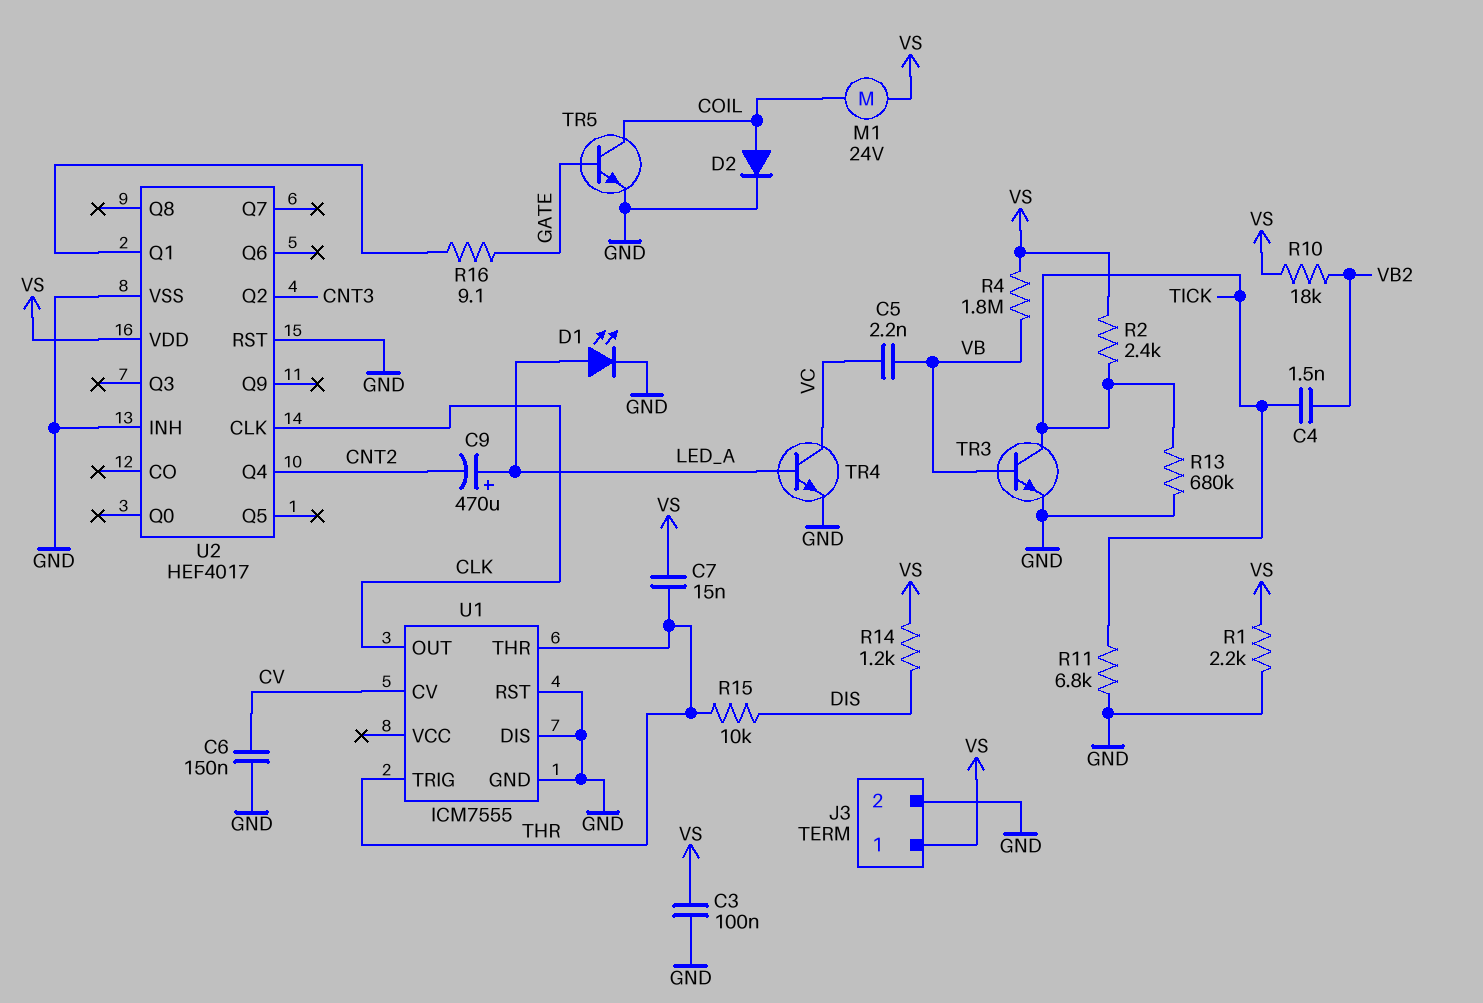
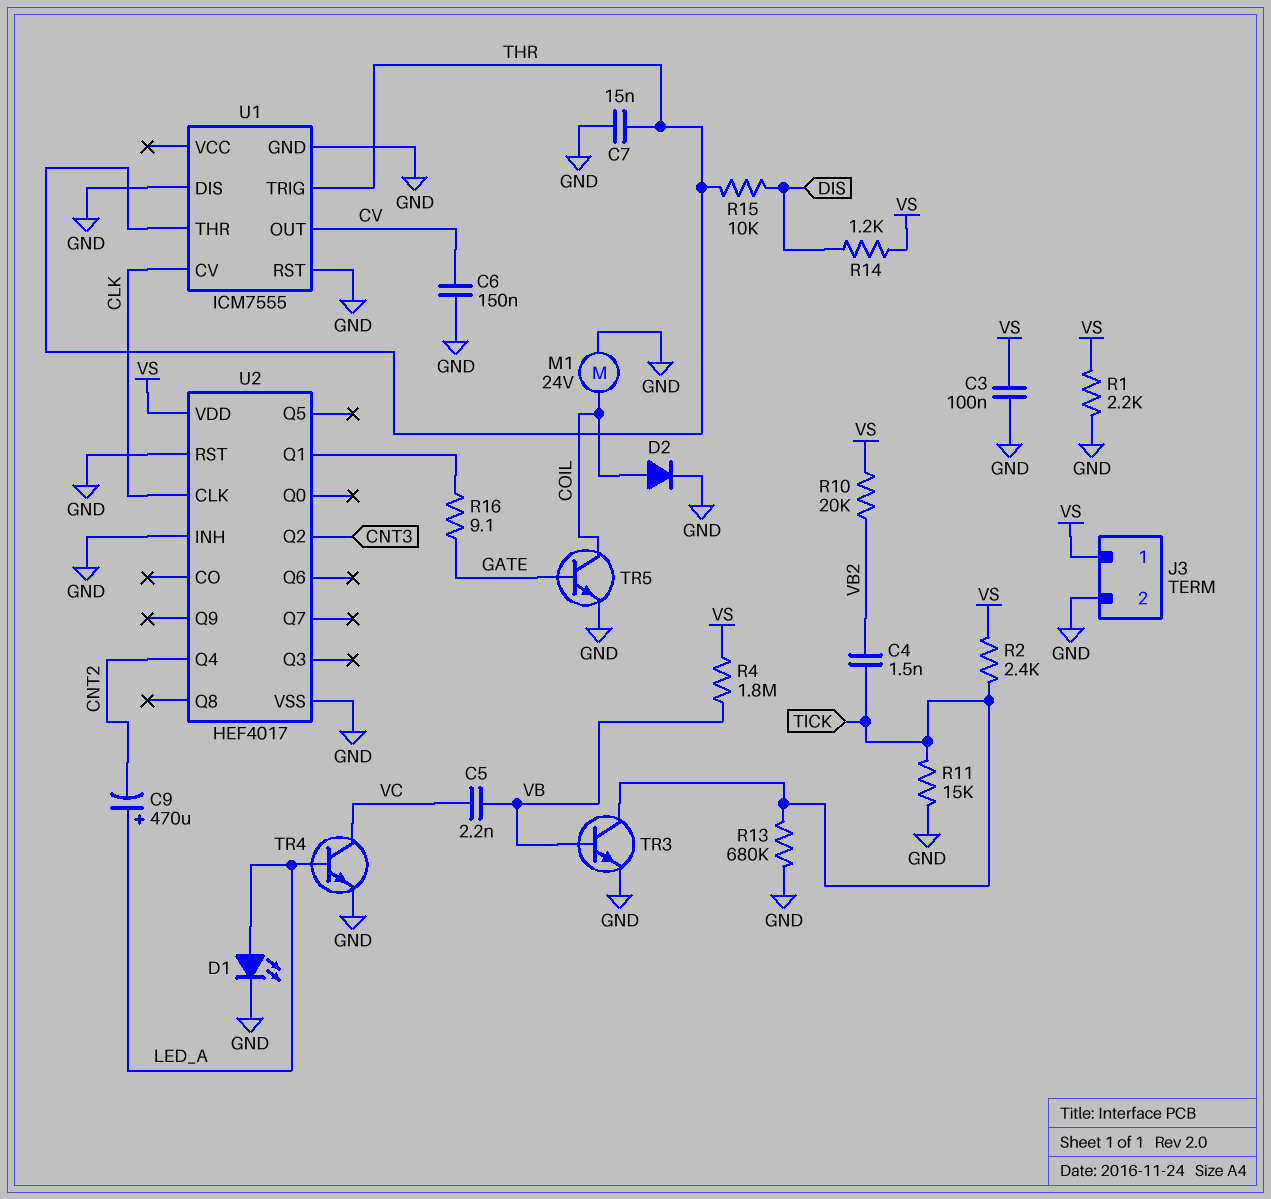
C7: 15nF (THR, VS) -> 15nF (GND, THR)
M1: motor 24V (COIL, VS) -> motor 24V (COIL, GND)
R10: 18k (VB2, VS) -> 20k (VB2, VS)
R11: 6.8k (GND, TICK) -> 15k (GND, TICK)
U1 pin CV: CV -> CLK
U1 pin OUT: CLK -> CV

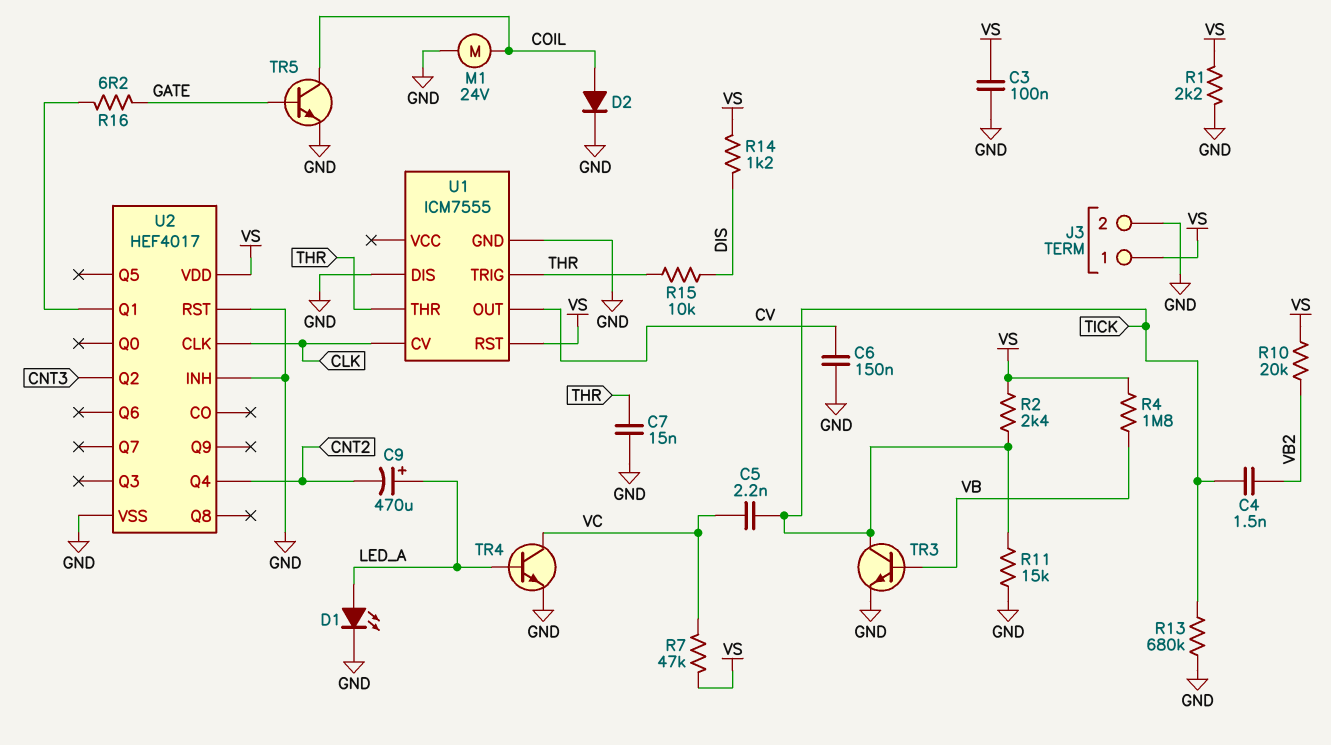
C5: 2.2nF (VB, VC) -> 2.2nF (TICK, VC)
R7: none -> 47k (VC, VS)
R16: 9.1 (GATE, U2/Q1) -> 6.2 (GATE, U2/Q1)
U1 pin RST: GND -> VS

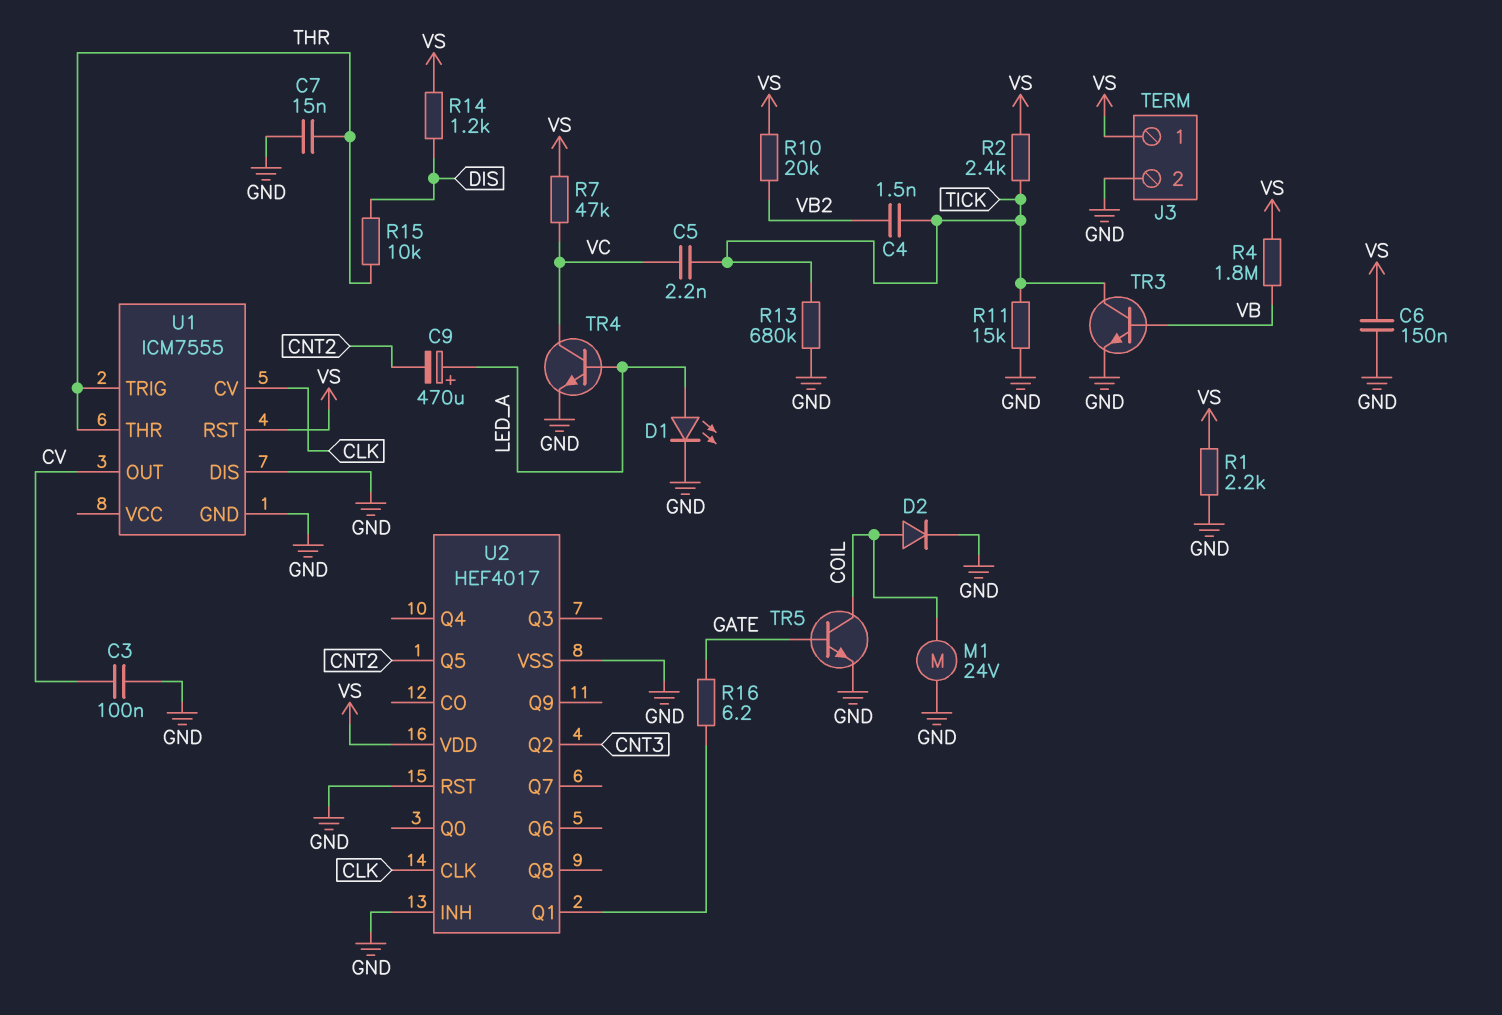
C3: 100nF (GND, VS) -> 100nF (CV, GND)
C6: 150nF (CV, GND) -> 150nF (GND, VS)
U2 pin Q4: CNT2 -> none
U2 pin Q5: none -> CNT2

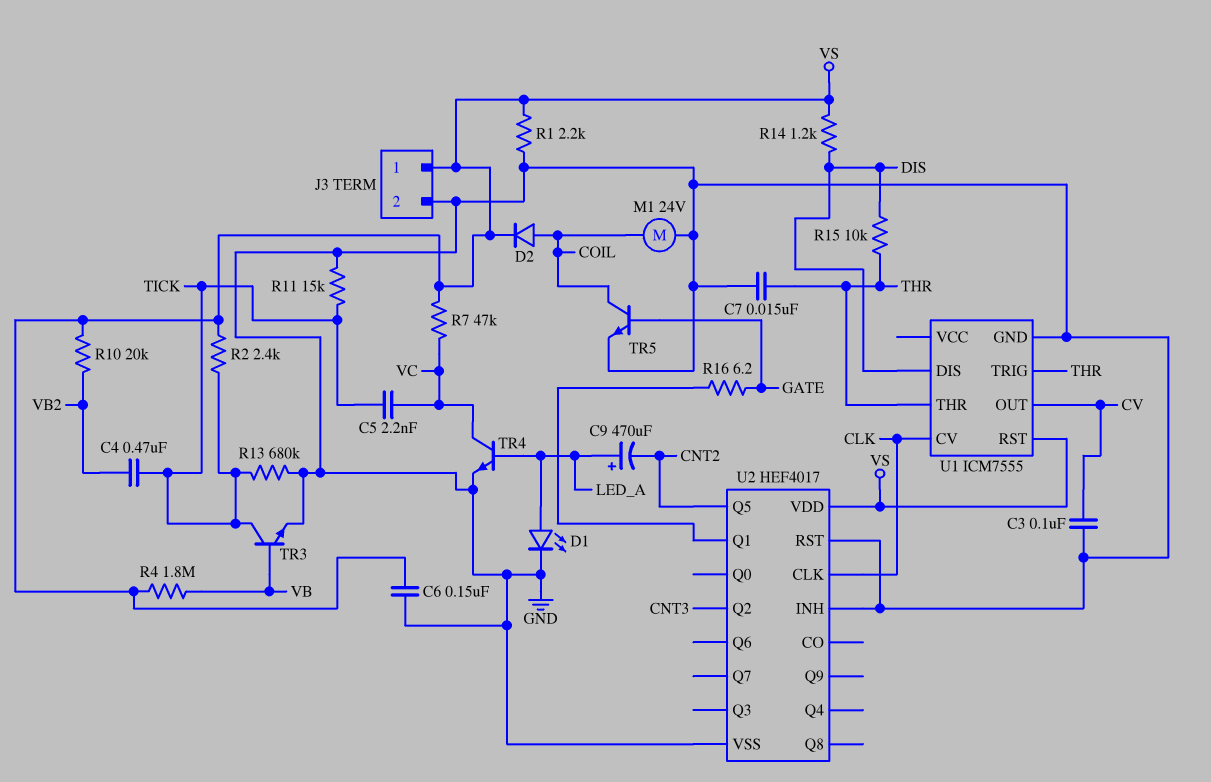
C4: 1.5nF (TICK, VB2) -> 470nF (TICK, VB2)
D2: diode (A COIL, K GND) -> diode (A COIL, K VS)
U1 pin DIS: GND -> DIS

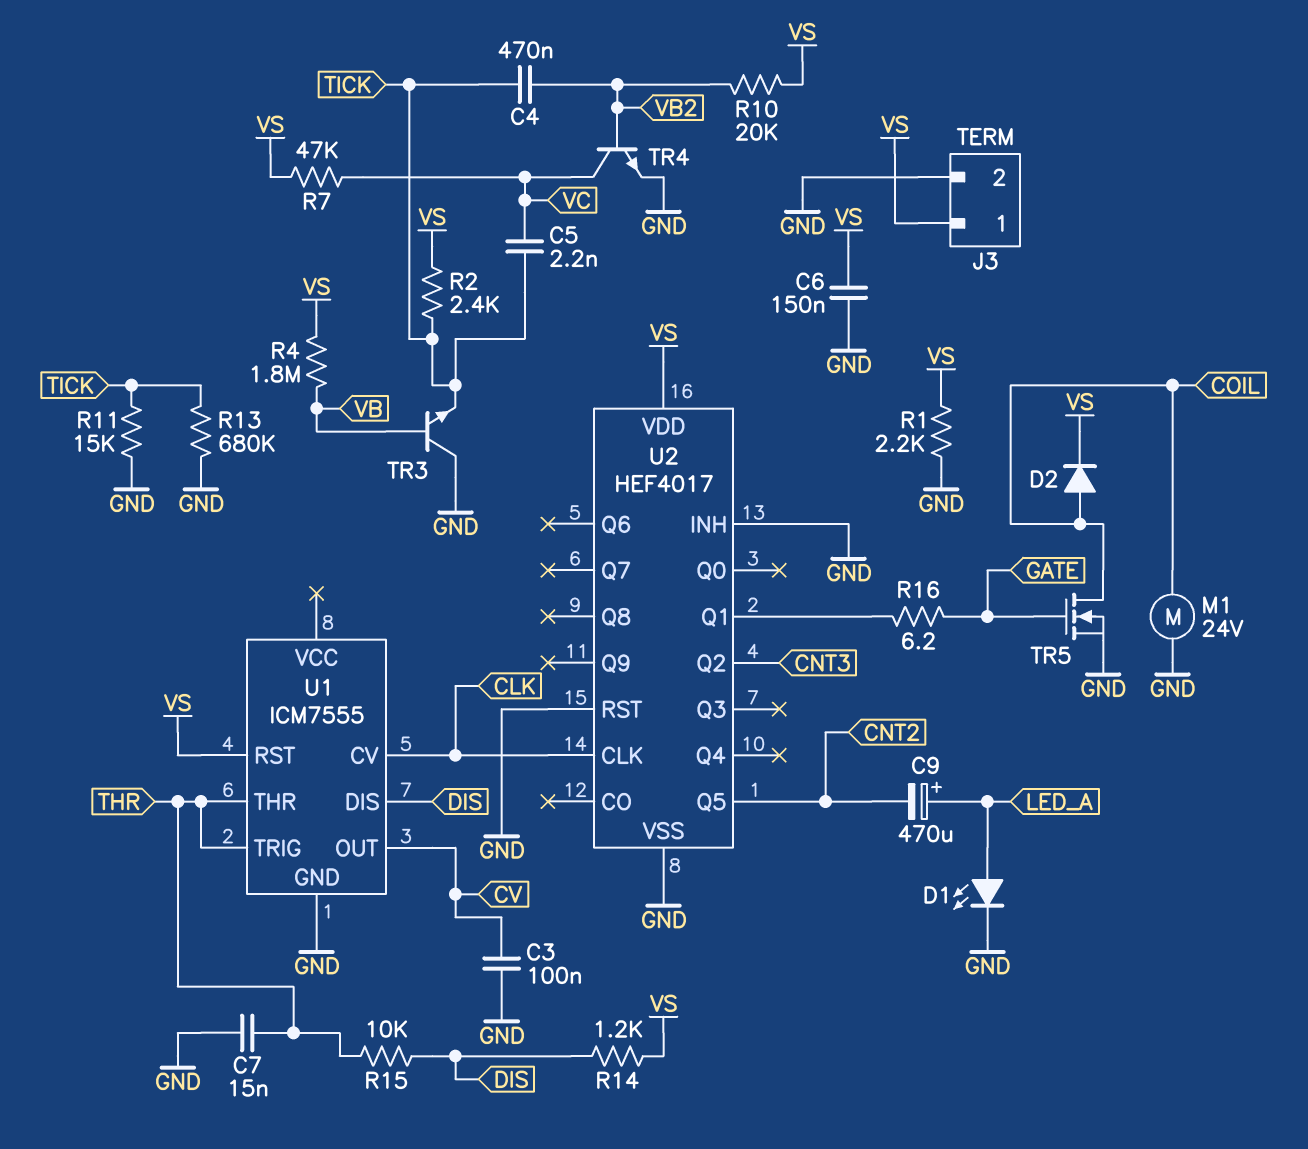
TR3: NPN (B VB, C TICK, E GND) -> NPN (B VB, C GND, E TICK)
TR4: NPN (B LED_A, C VC, E GND) -> NPN (B VB2, C VC, E GND)
TR5: NPN (B GATE, C COIL, E GND) -> NMOS (G GATE, D COIL, S GND)

